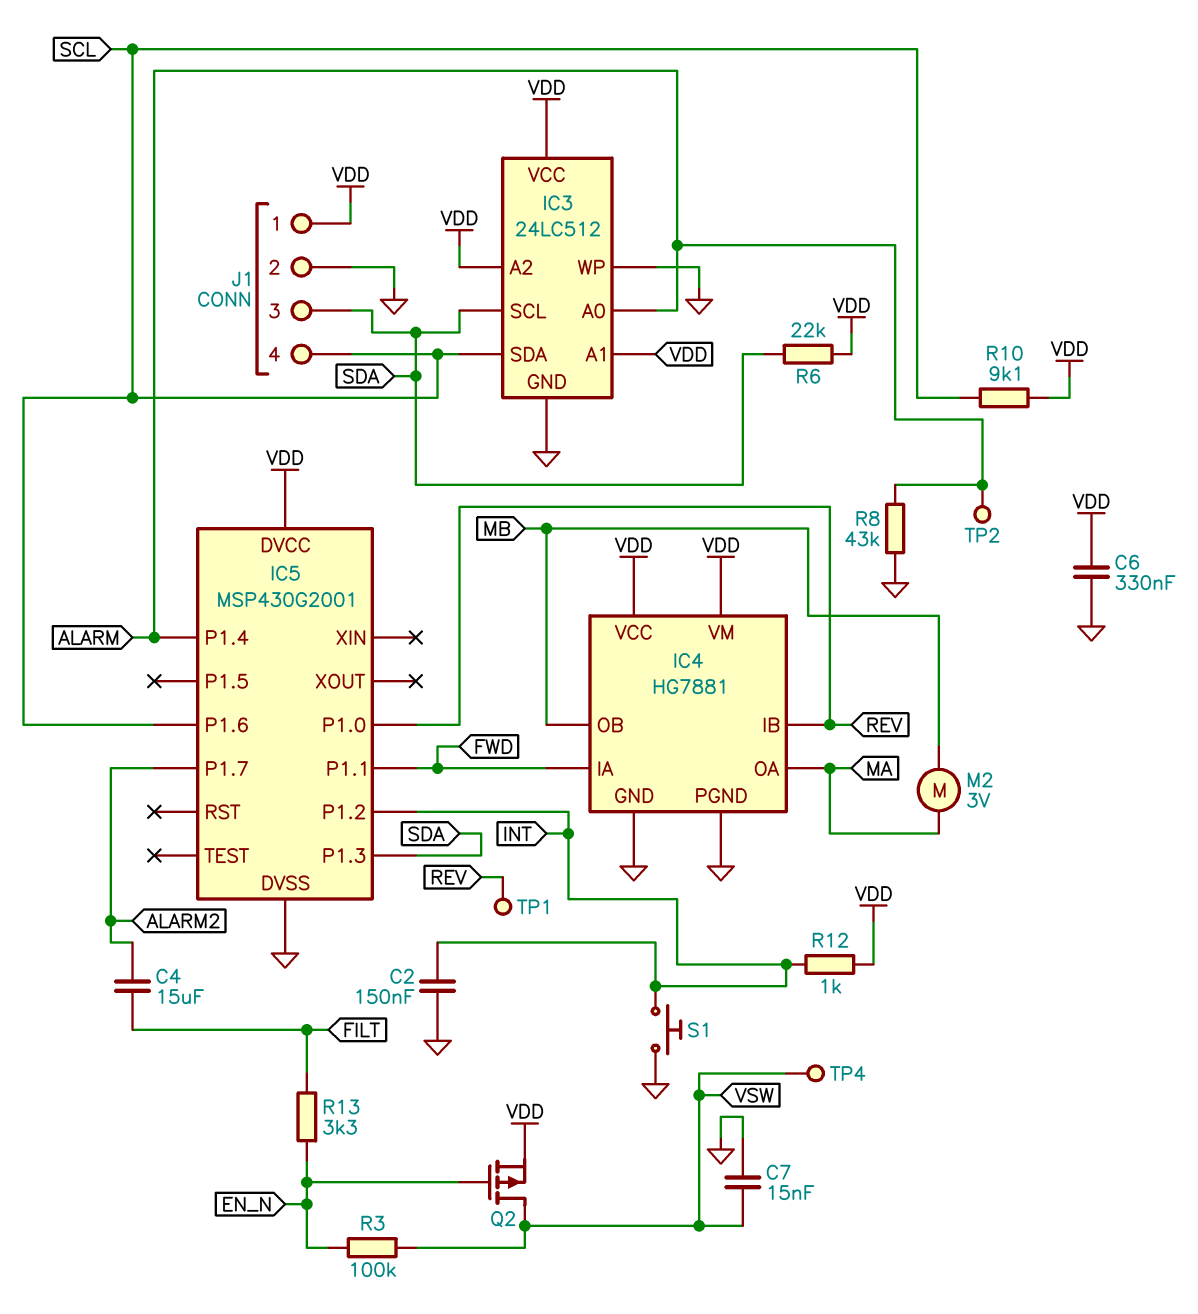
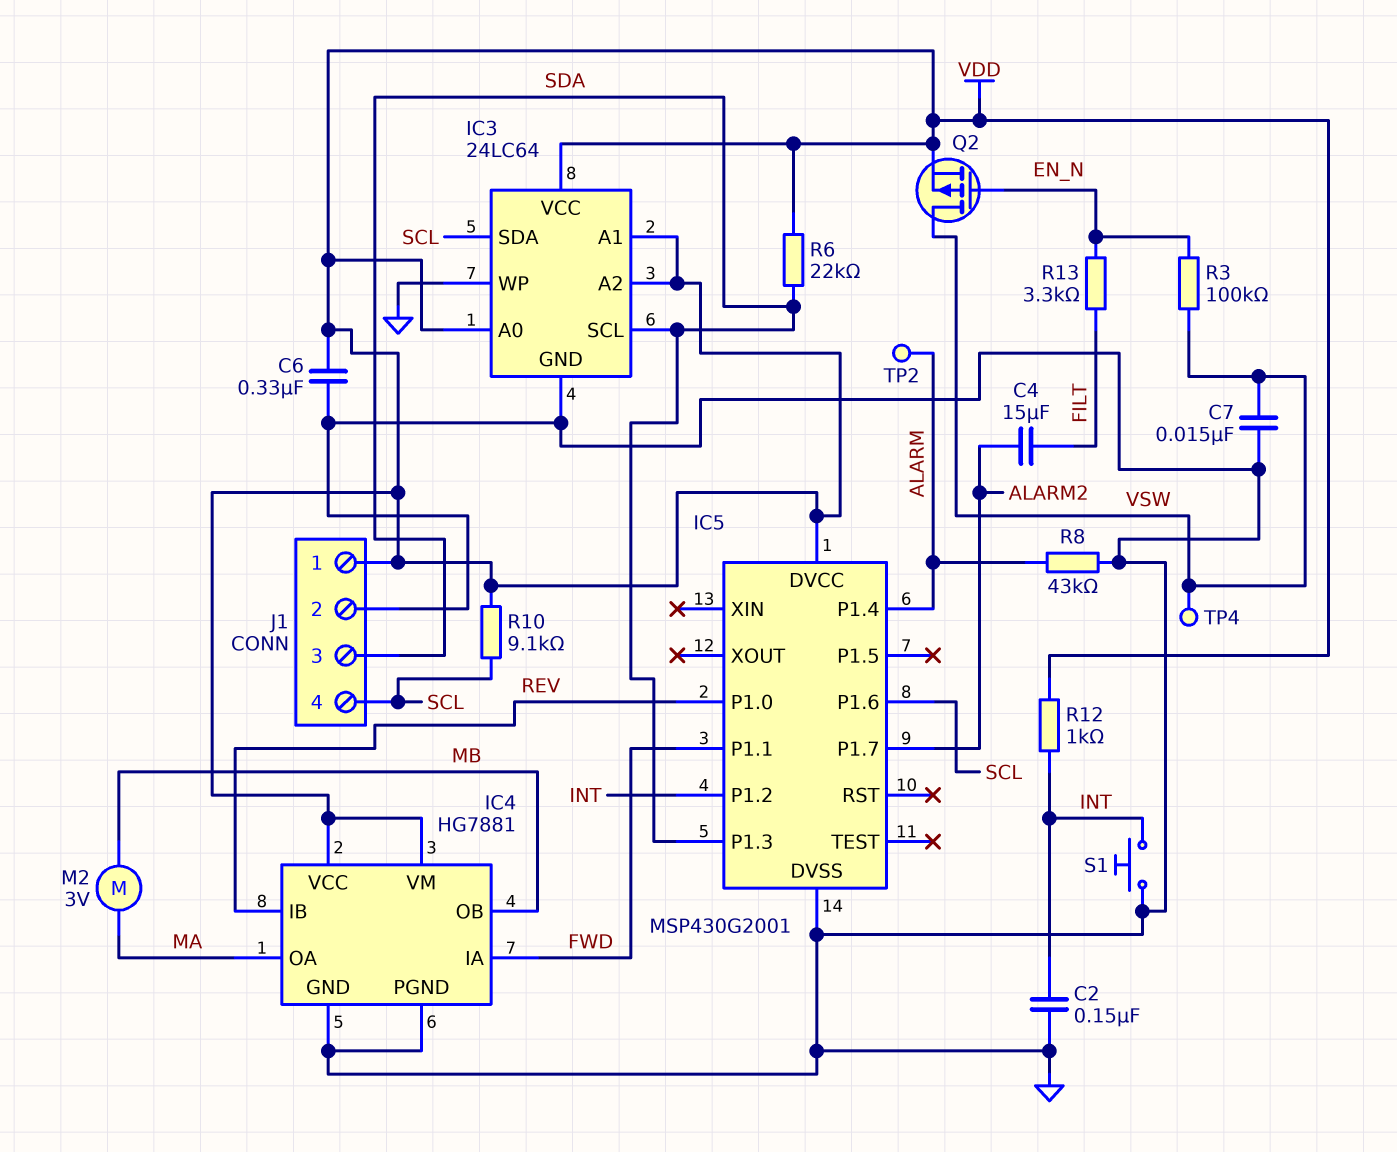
IC3: 24LC512 -> 24LC64
IC3 pin A0: ALARM -> VDD
TP1: test point (REV) -> none

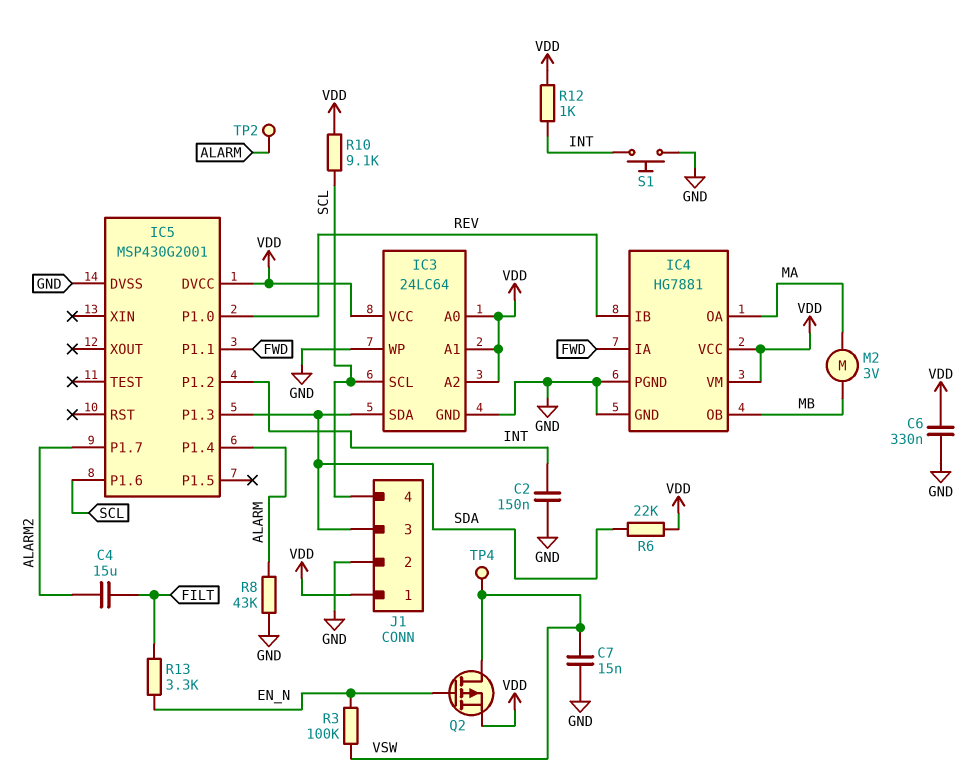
IC3 pin SCL: SDA -> SCL
IC3 pin SDA: SCL -> SDA

